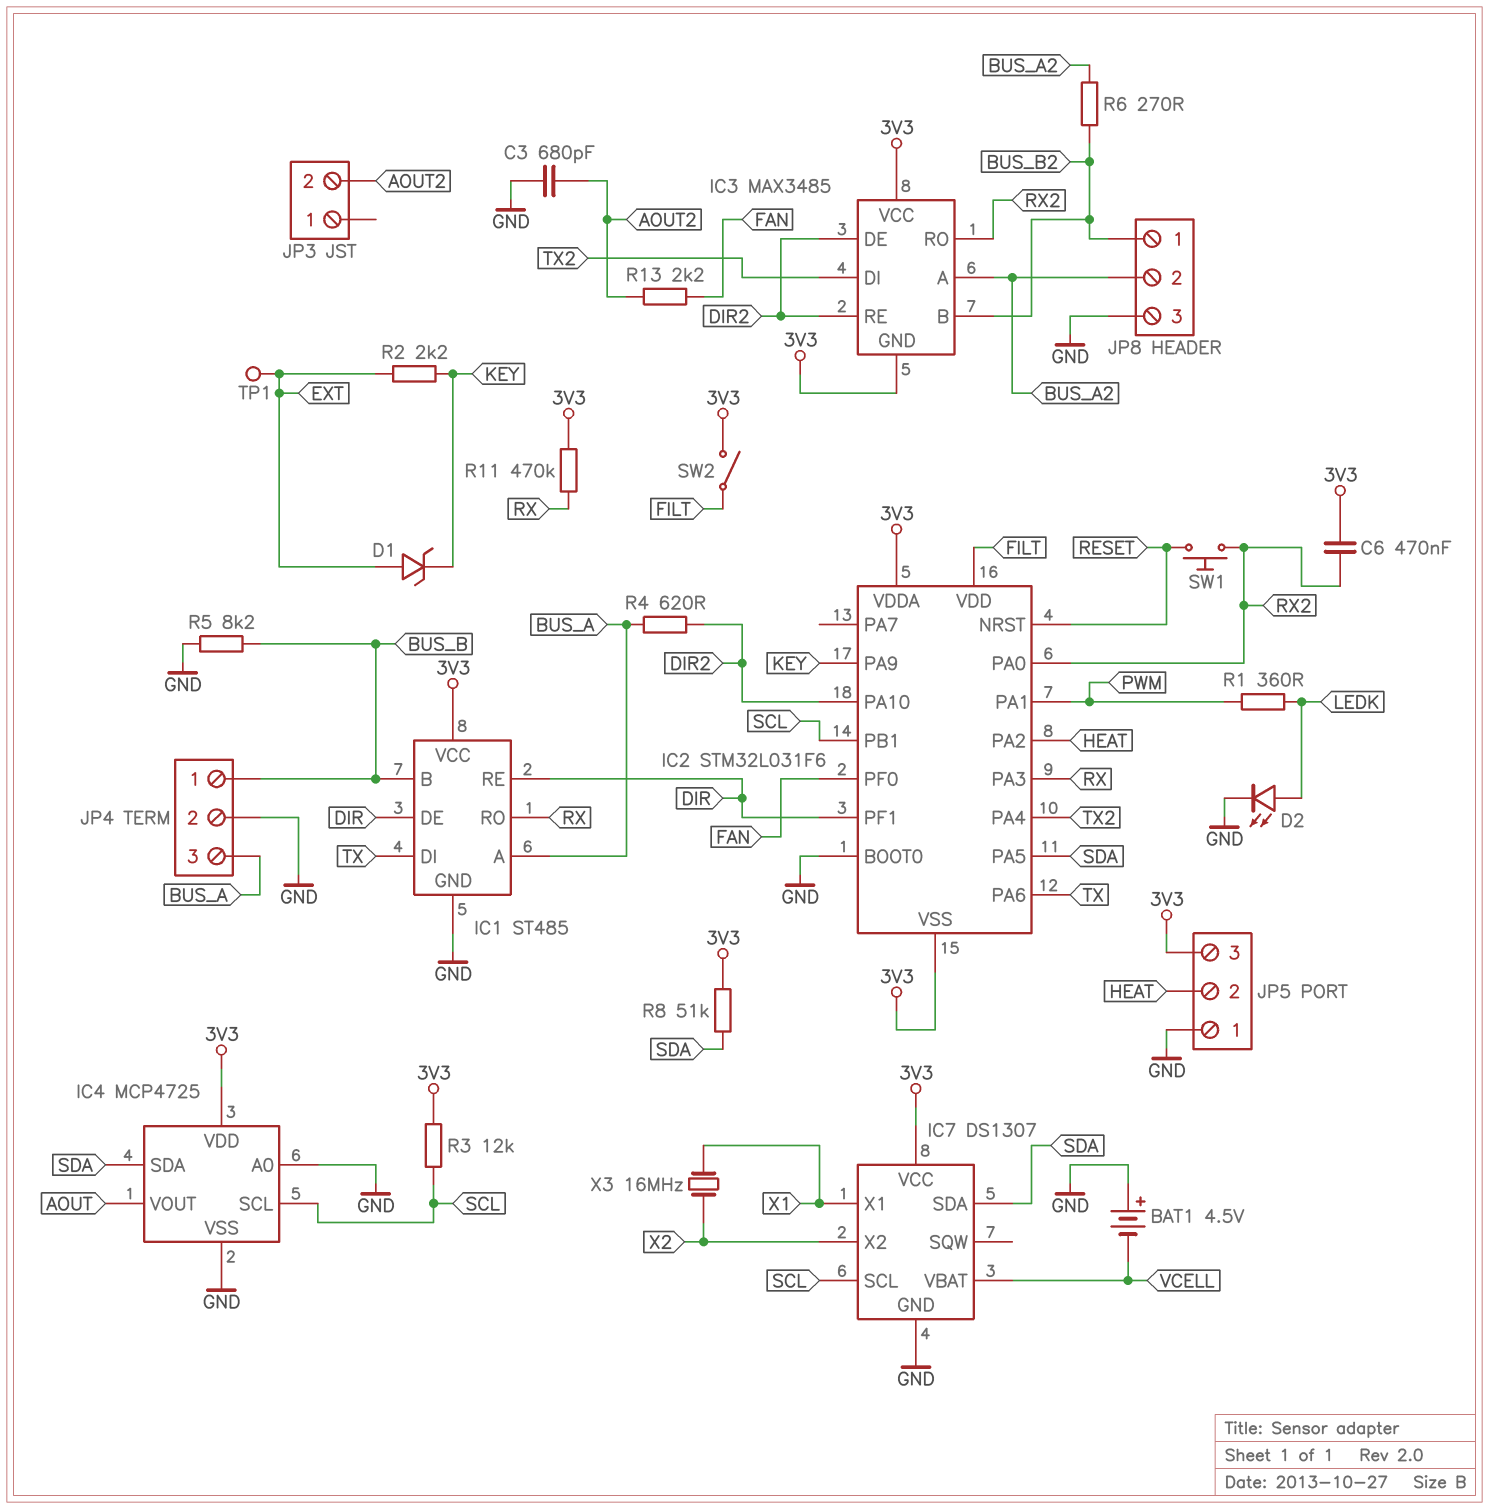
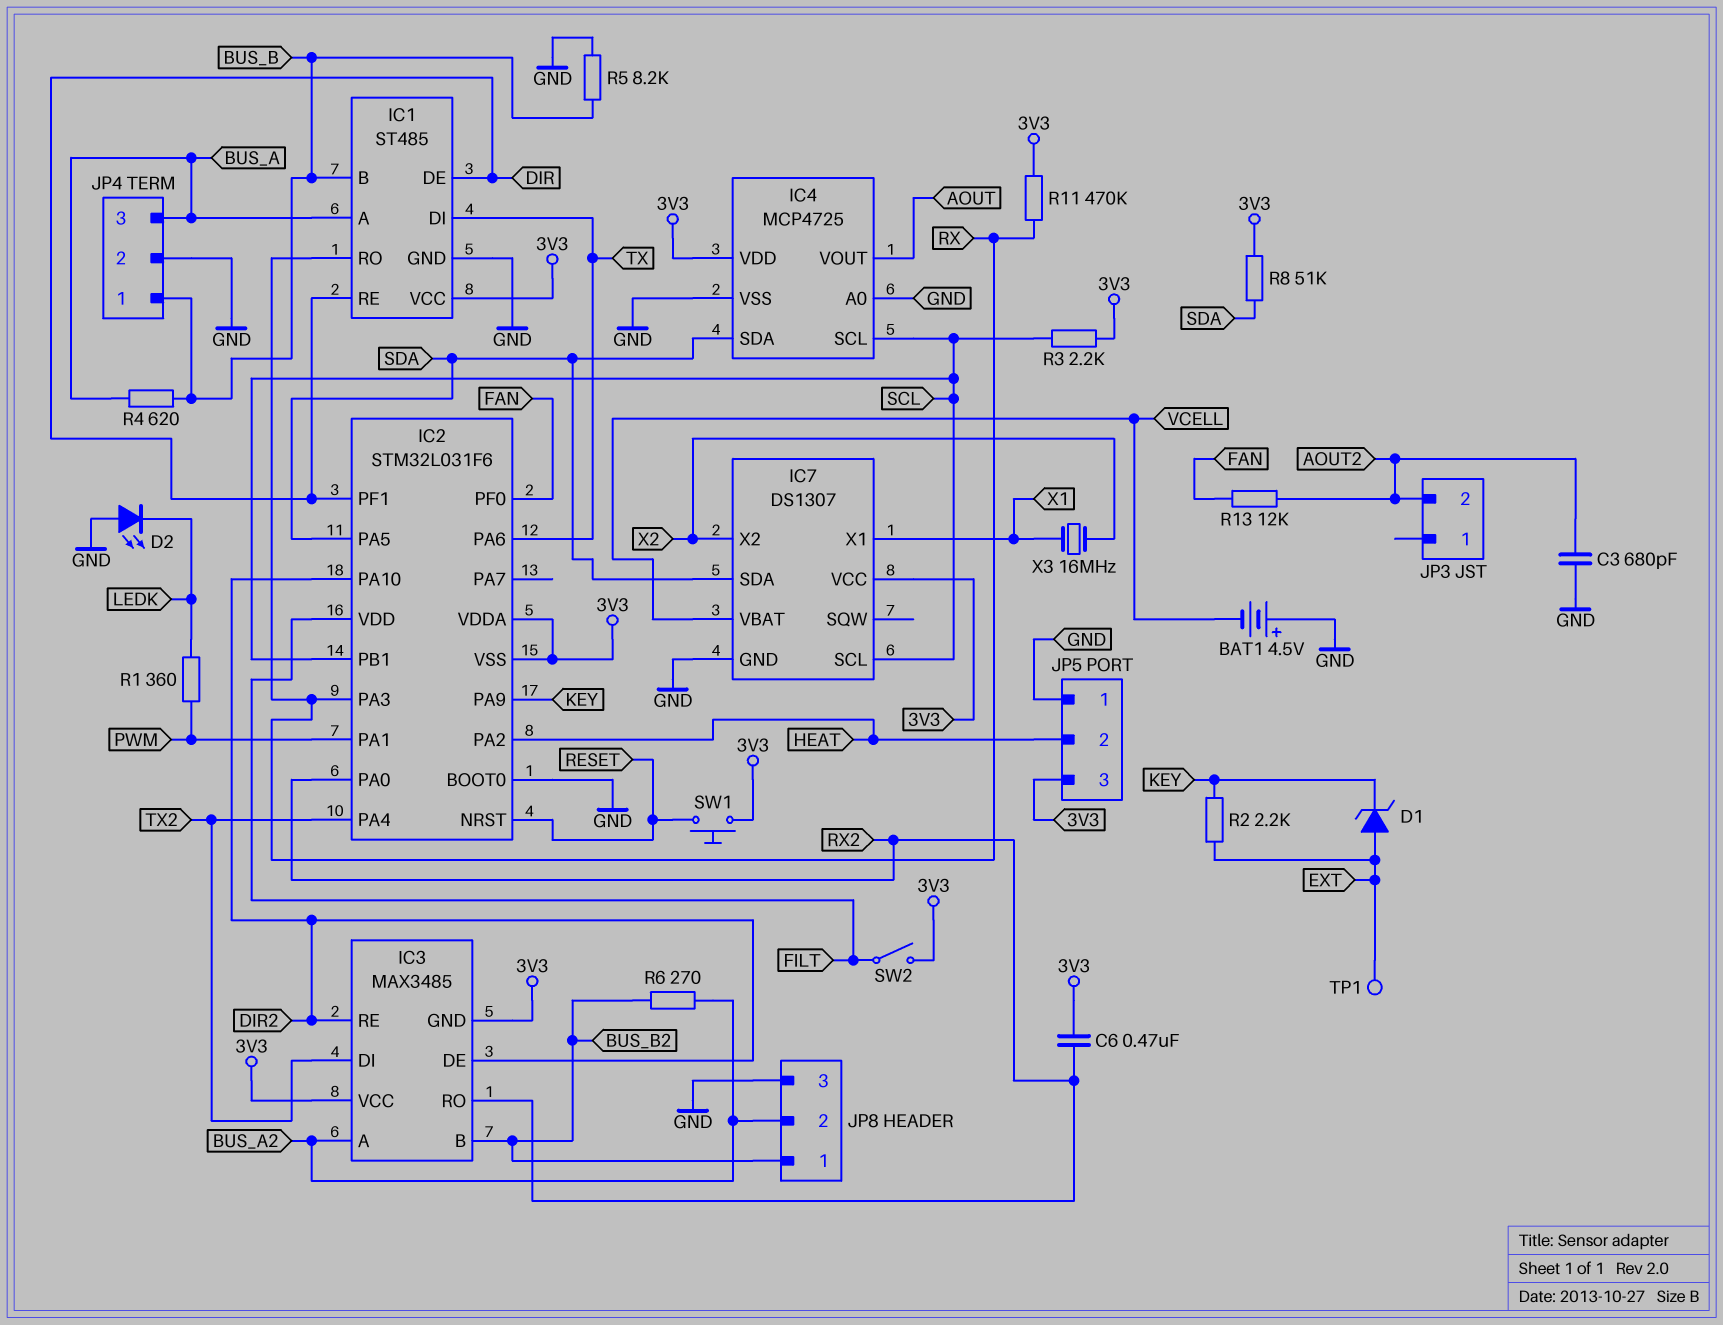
D2: LED (A LEDK, K GND) -> LED (A GND, K LEDK)
R3: 12k (3V3, SCL) -> 2.2k (3V3, SCL)
R4: 620 (BUS_A, DIR2) -> 620 (BUS_A, BUS_B)
R13: 2.2k (AOUT2, FAN) -> 12k (AOUT2, FAN)
SW1: button (RESET, RX2) -> button (3V3, RESET)

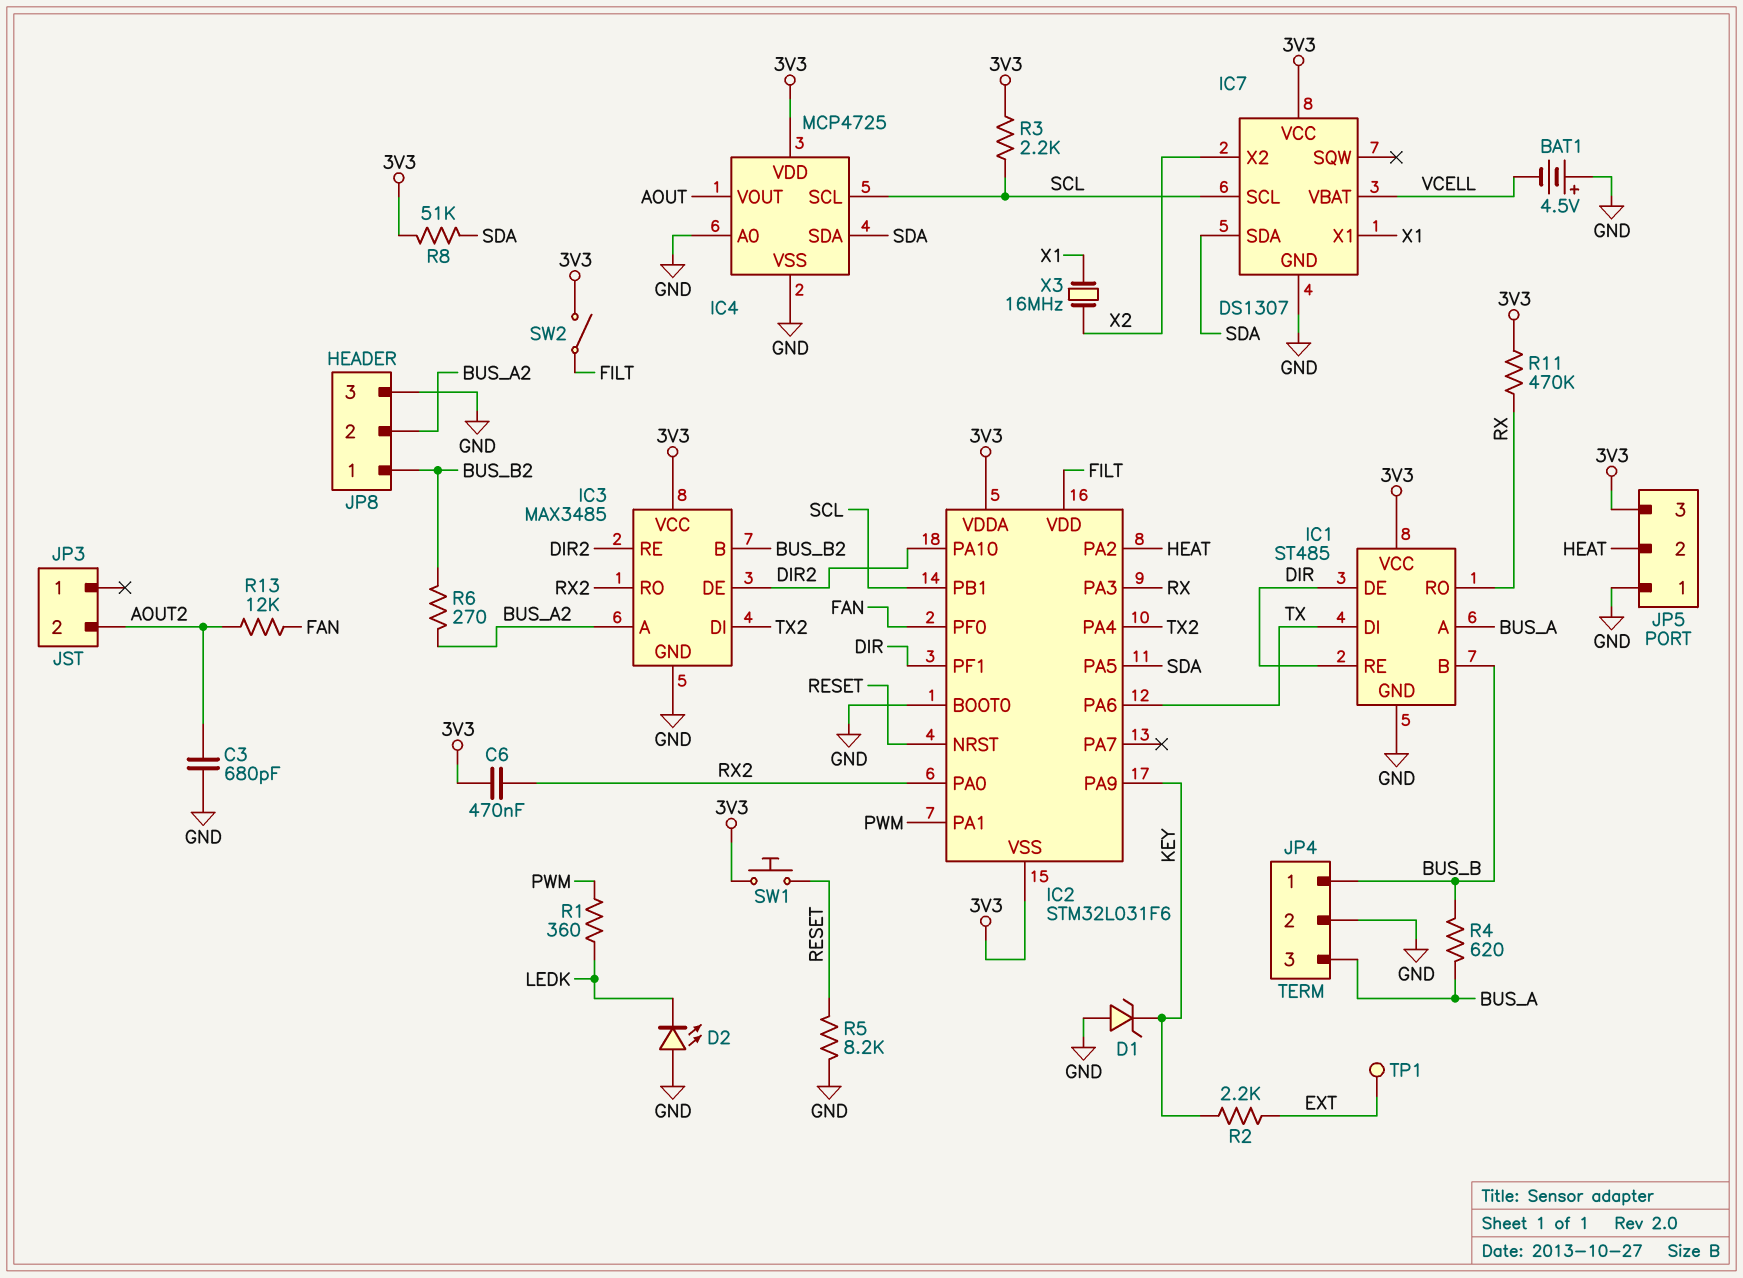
D1: zener (A EXT, K KEY) -> zener (A GND, K KEY)
IC3 pin GND: 3V3 -> GND
R5: 8.2k (BUS_B, GND) -> 8.2k (GND, RESET)

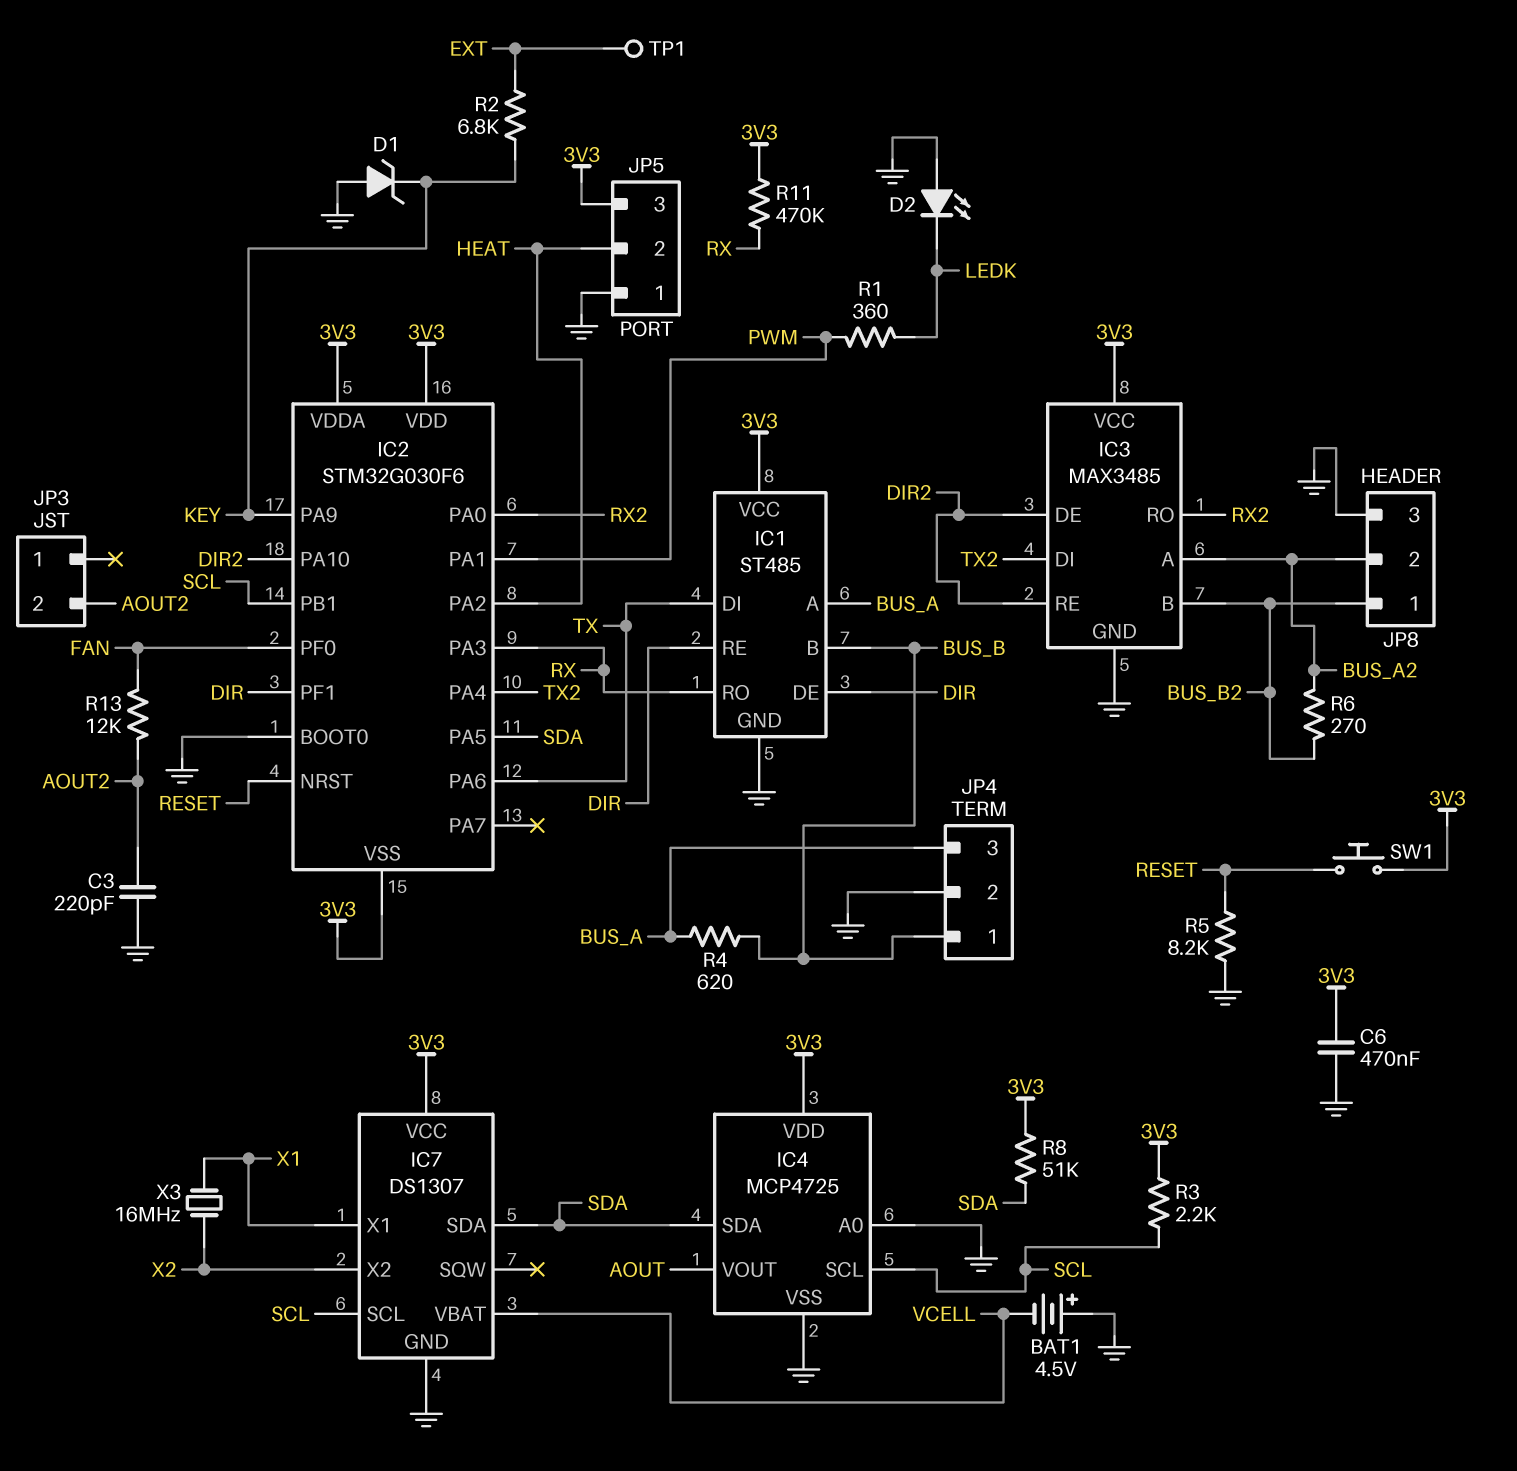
C3: 680pF (AOUT2, GND) -> 220pF (AOUT2, GND)
C6: 470nF (3V3, RX2) -> 470nF (3V3, GND)
IC2: STM32L031F6 -> STM32G030F6
IC2 pin VDD: FILT -> 3V3
R2: 2.2k (EXT, KEY) -> 6.8k (EXT, KEY)
SW2: switch (3V3, FILT) -> none

